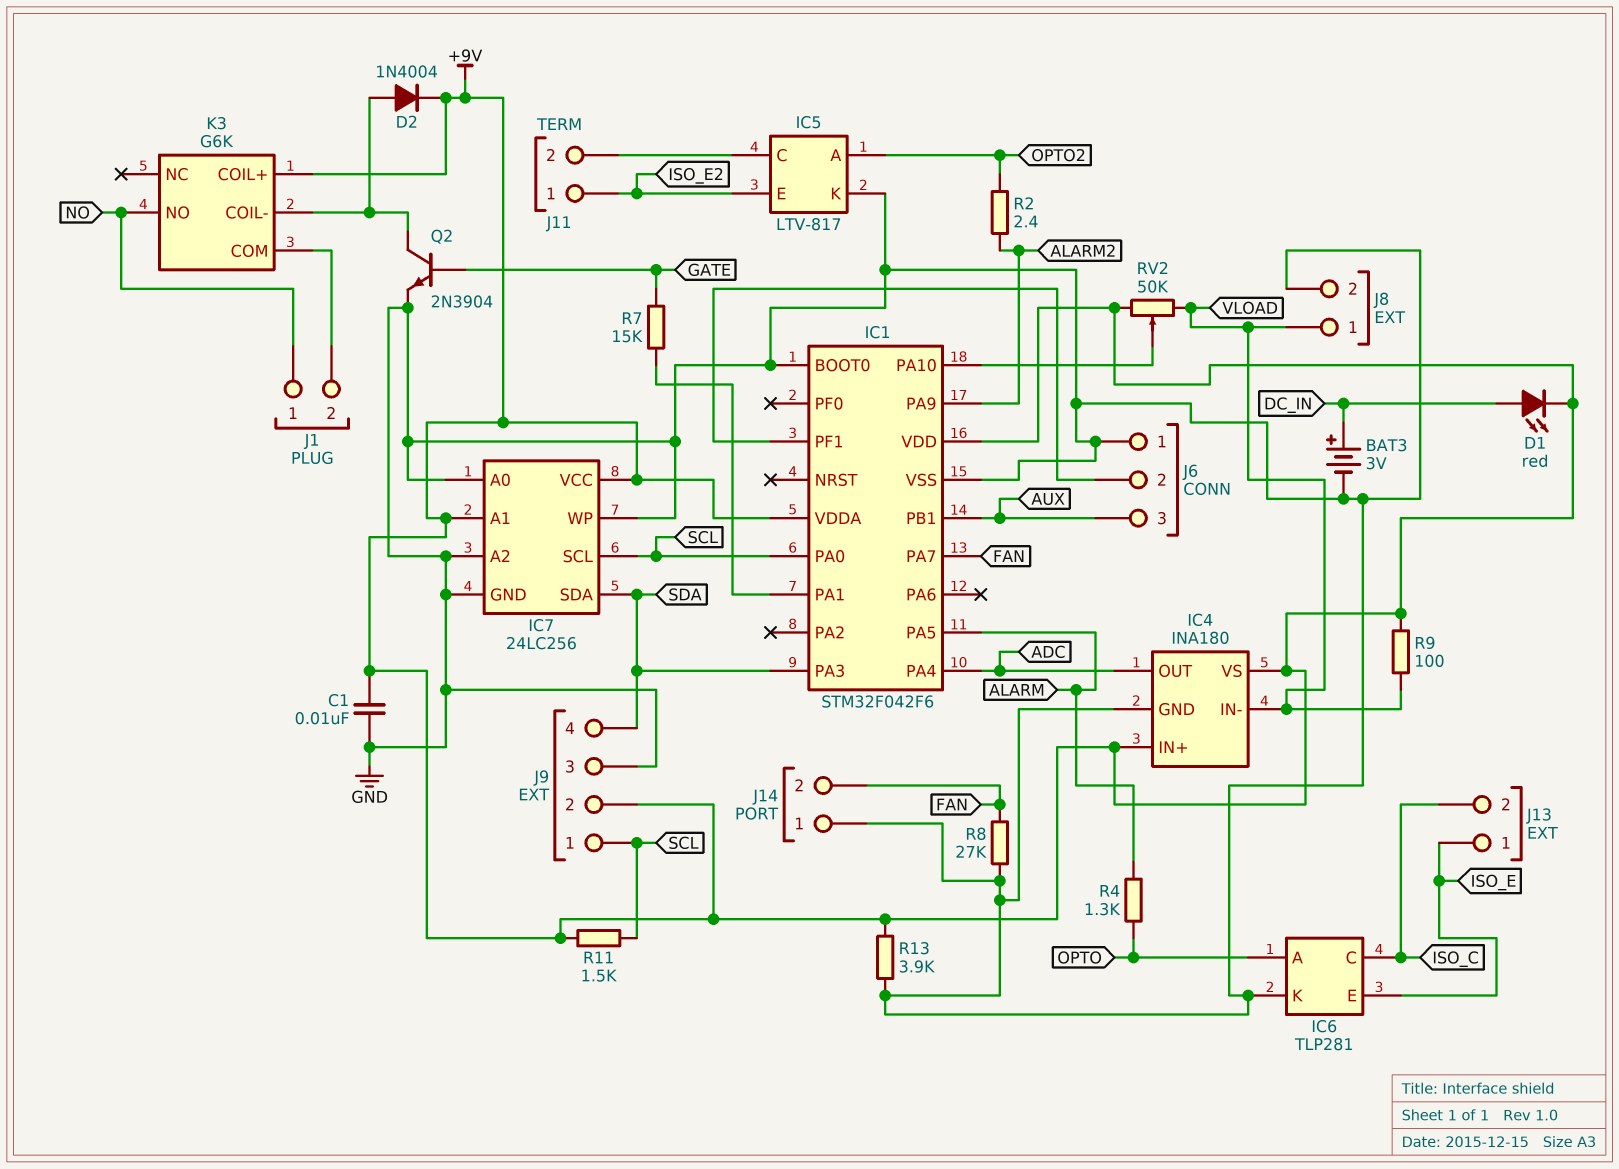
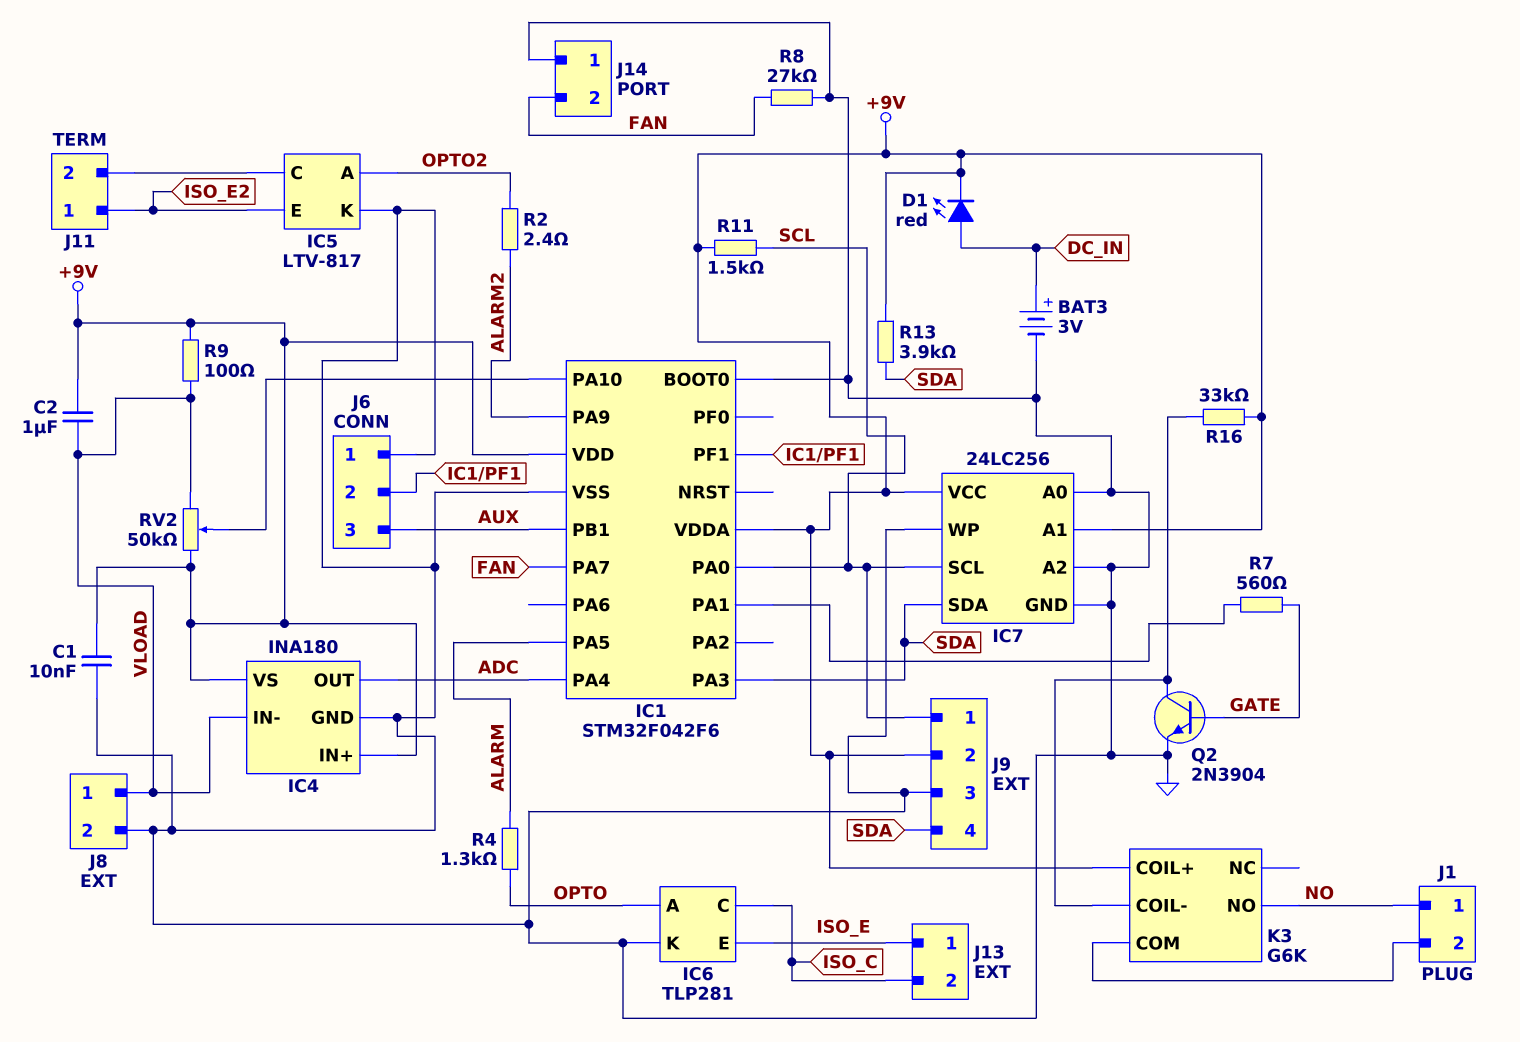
C2: none -> 1uF (+9V, VLOAD)
D2: diode 1N4004 (A K3/COIL-, K +9V) -> none
R7: 15k (GATE, IC1/PA1) -> 560 (GATE, IC1/PA1)
R13: 3.9k (+9V, GND) -> 3.9k (+9V, SDA)
R16: none -> 33k (+9V, K3/COIL-)

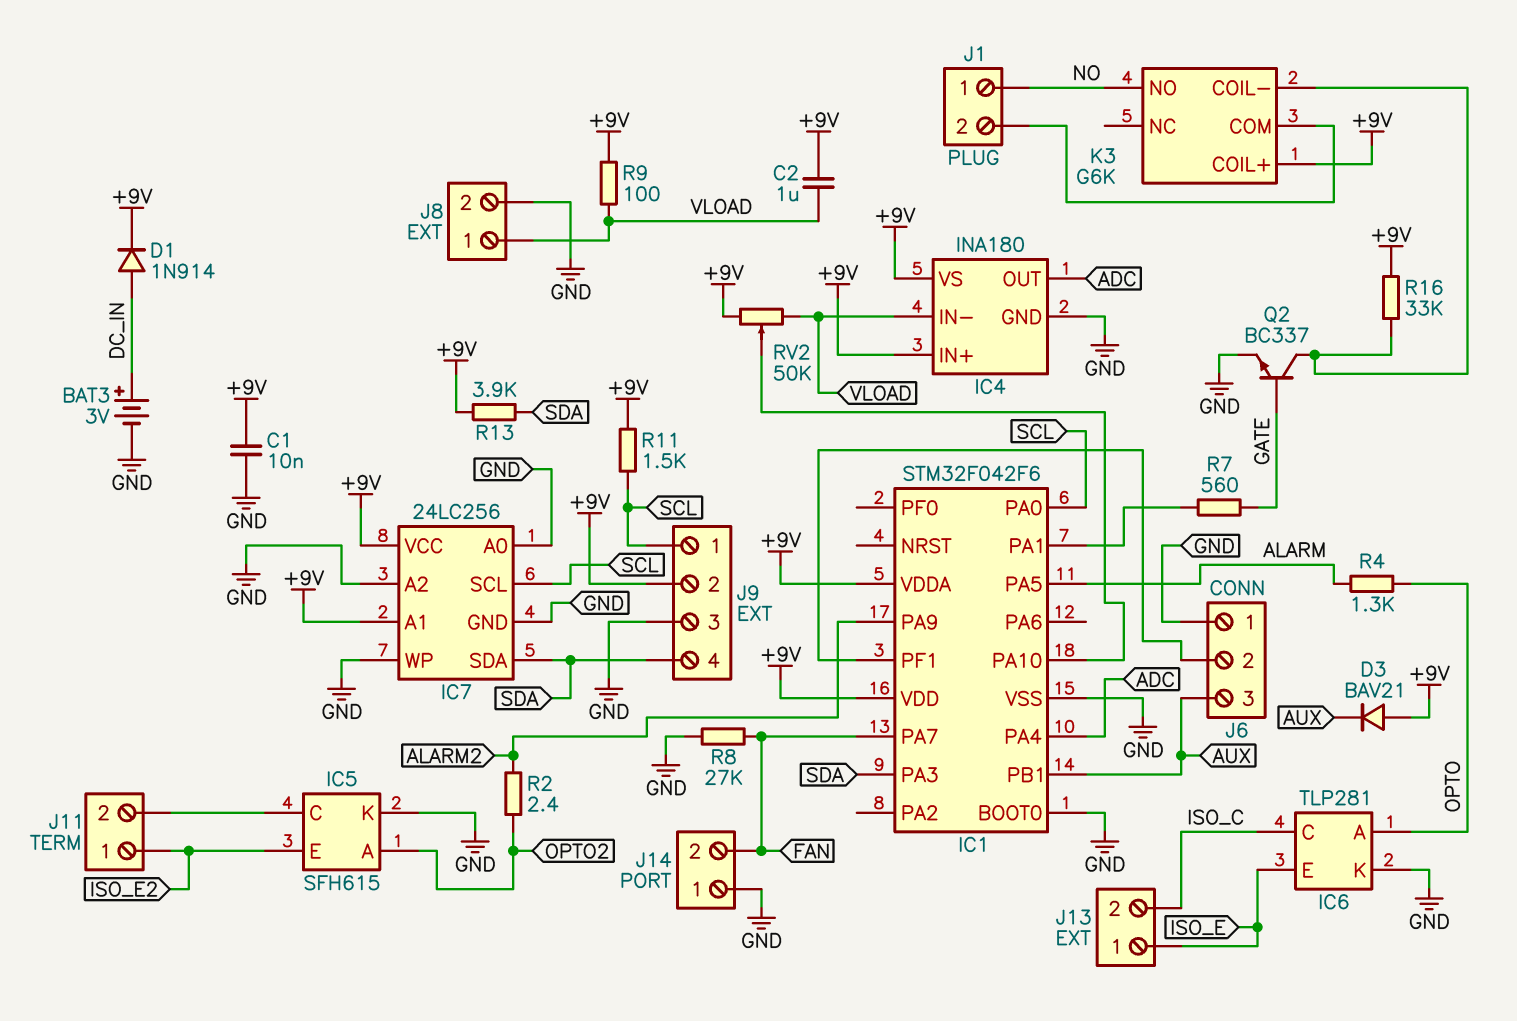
D1: LED red (A DC_IN, K +9V) -> diode 1N914 (A DC_IN, K +9V)
D3: none -> diode BAV21 (A +9V, K AUX)
IC5: LTV-817 -> SFH615
Q2: NPN 2N3904 (B GATE, C K3/COIL-, E GND) -> NPN BC337 (B GATE, C K3/COIL-, E GND)

